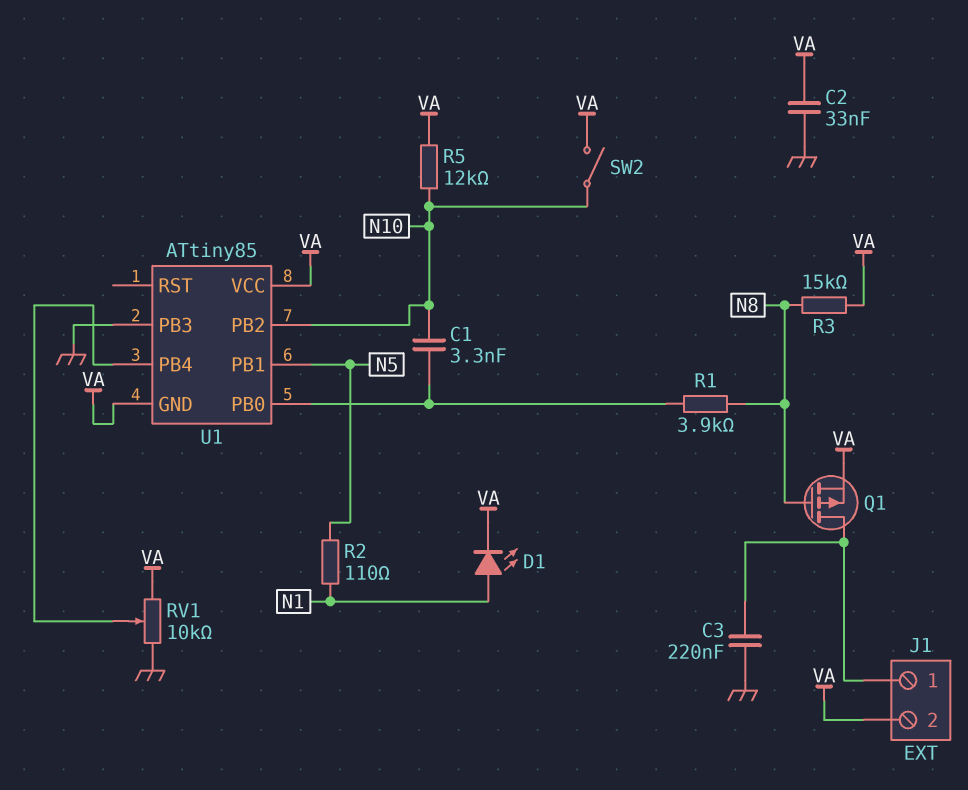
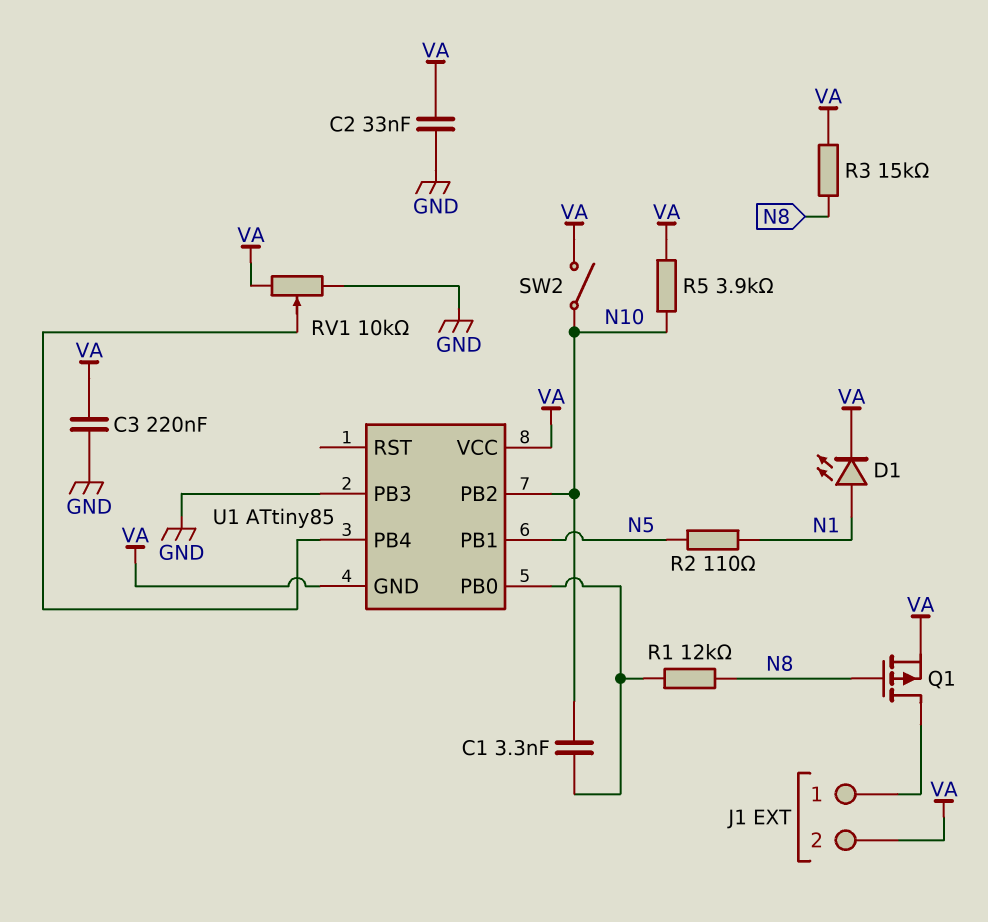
C3: 220nF (GND, J1/1) -> 220nF (GND, VA)
R1: 3.9k (N8, U1/PB0) -> 12k (N8, U1/PB0)
R5: 12k (N10, VA) -> 3.9k (N10, VA)

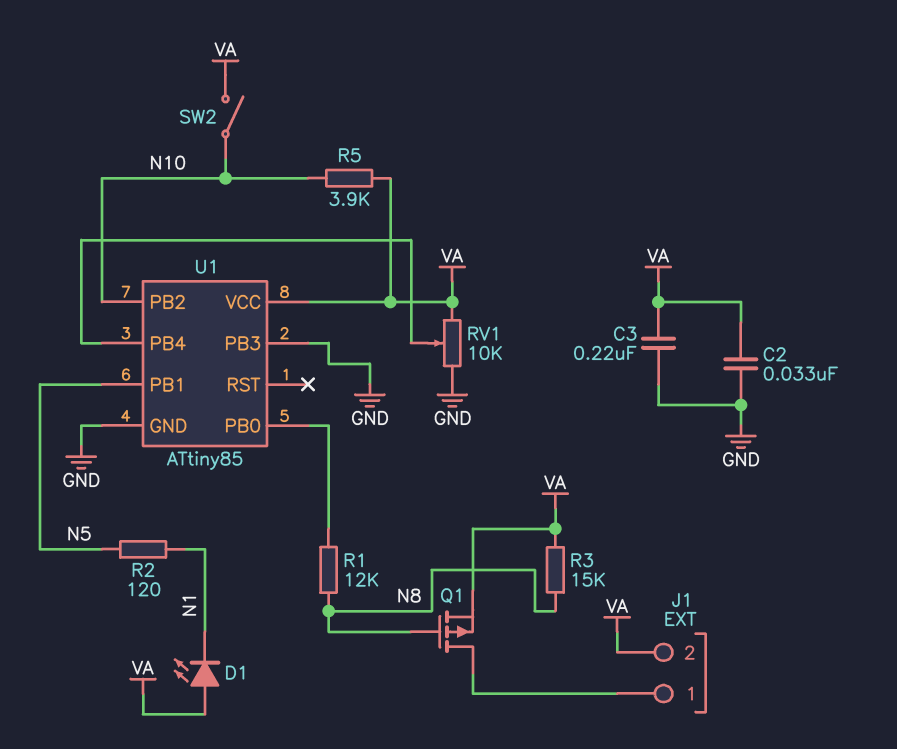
C1: 3.3nF (N10, U1/PB0) -> none
D1: LED (A N1, K VA) -> LED (A VA, K N1)
R2: 110 (N1, N5) -> 120 (N1, N5)
U1 pin GND: VA -> GND

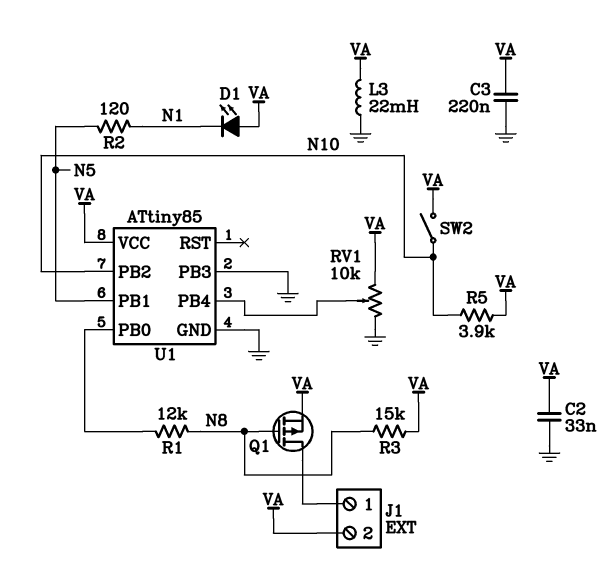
L3: none -> 22mH (GND, VA)

